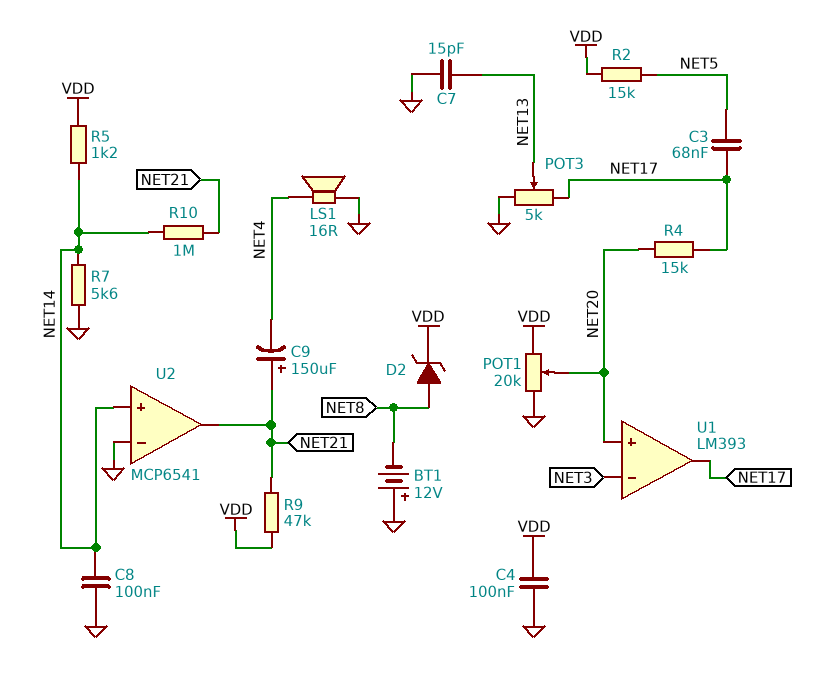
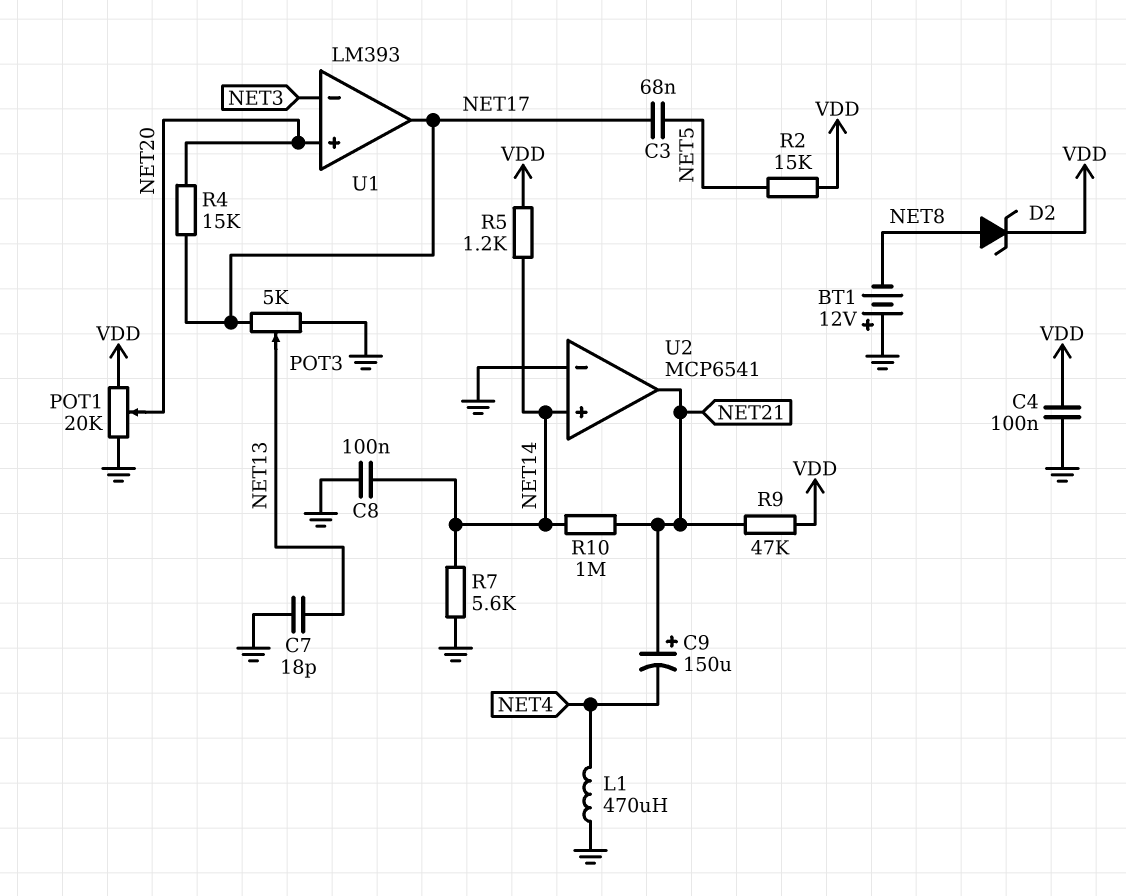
C7: 15pF (GND, NET13) -> 18pF (GND, NET13)
L1: none -> 470uH (GND, NET4)
LS1: speaker 16R (GND, NET4) -> none

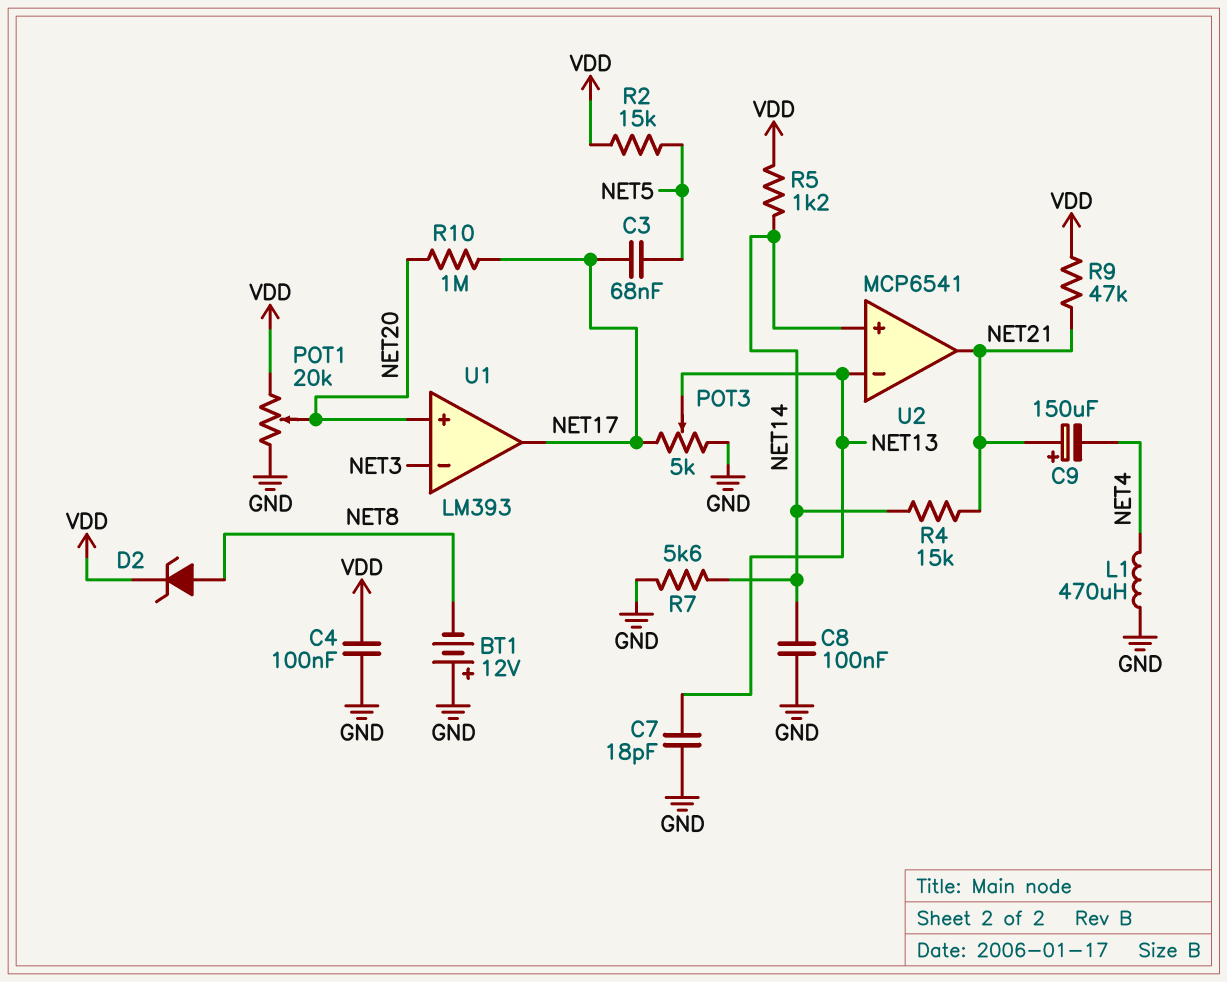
R4: 15k (NET17, NET20) -> 15k (NET14, NET21)
R10: 1M (NET14, NET21) -> 1M (NET17, NET20)
U2 pin in-: GND -> NET13

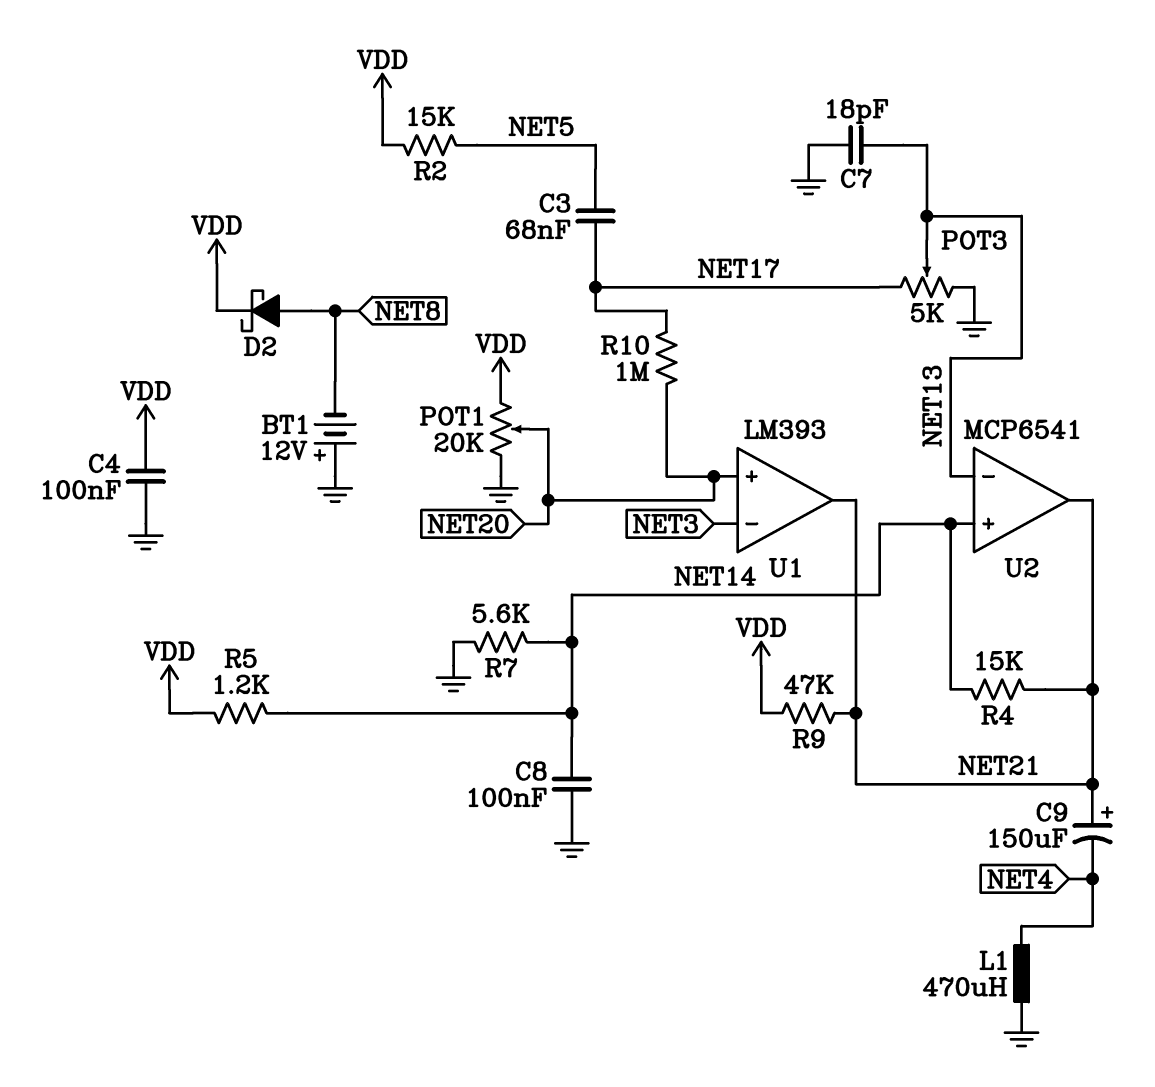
D2: zener (A NET8, K VDD) -> schottky (A NET8, K VDD)
U1 pin out: NET17 -> NET21

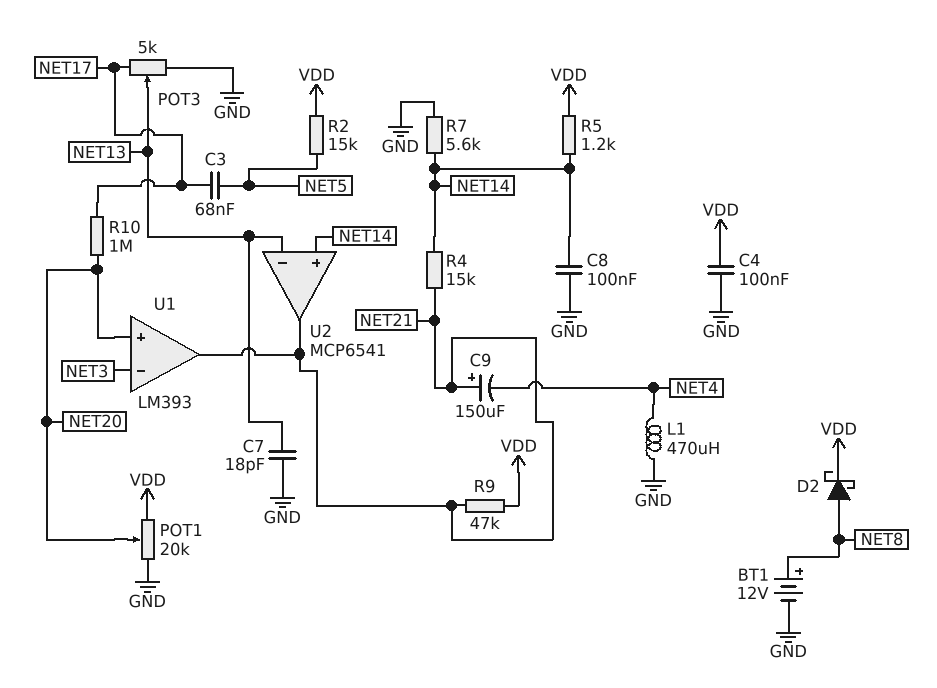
BT1: 12V (plus GND, minus NET8) -> 12V (plus NET8, minus GND)

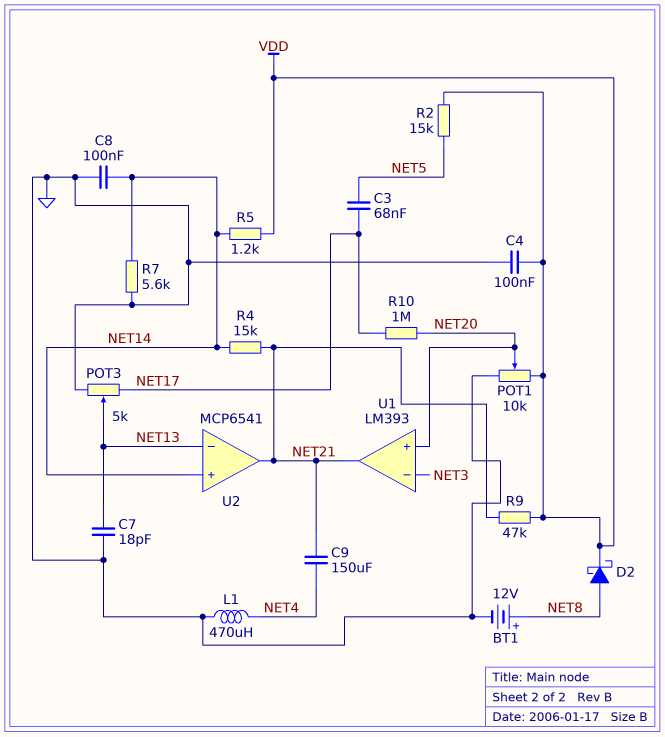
C9: 150uF (plus NET21, minus NET4) -> 150uF (NET4, NET21)
POT1: 20k (GND, VDD, wiper NET20) -> 10k (GND, VDD, wiper NET20)

